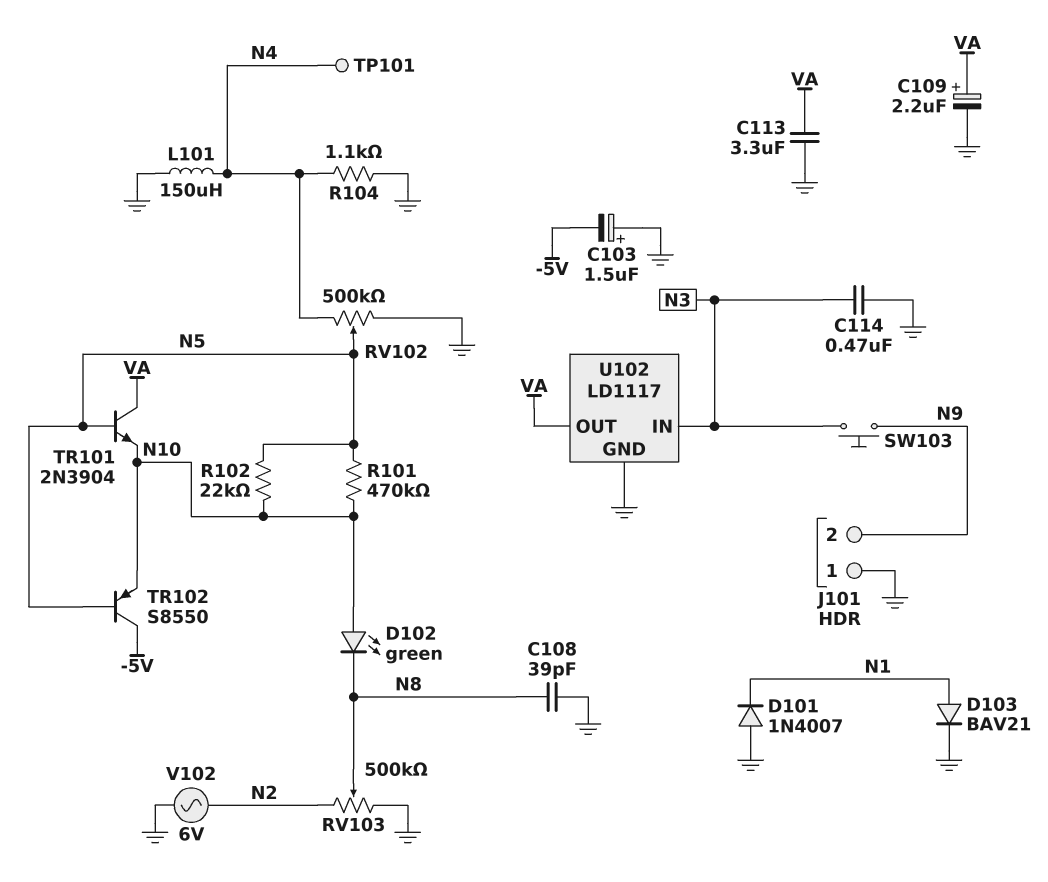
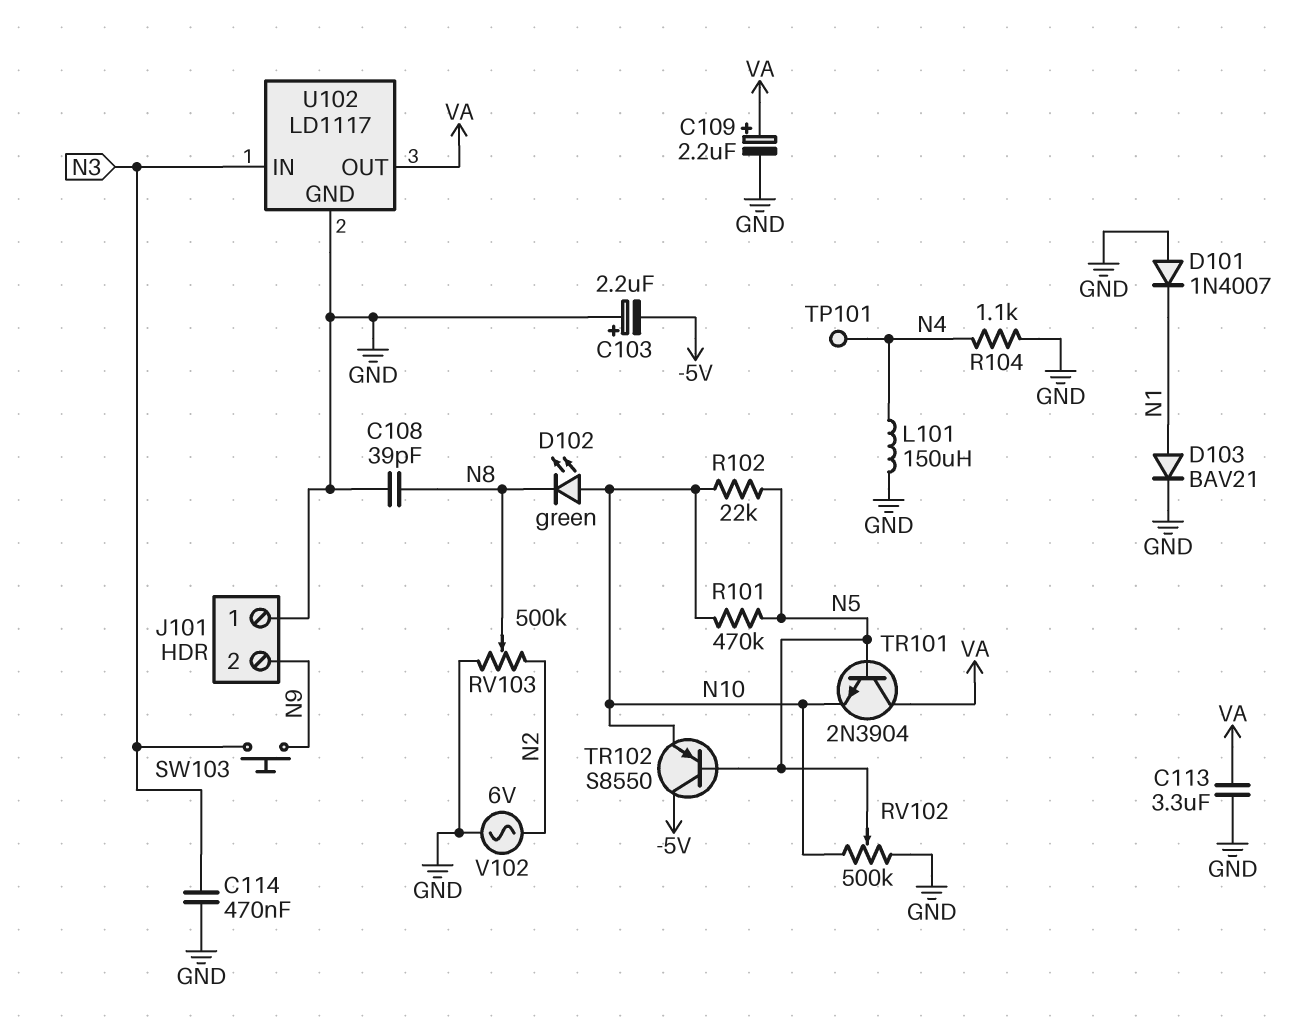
C103: 1.5uF (plus GND, minus -5V) -> 2.2uF (plus GND, minus -5V)
RV102: 500k (GND, N4, wiper N5) -> 500k (GND, N10, wiper N5)

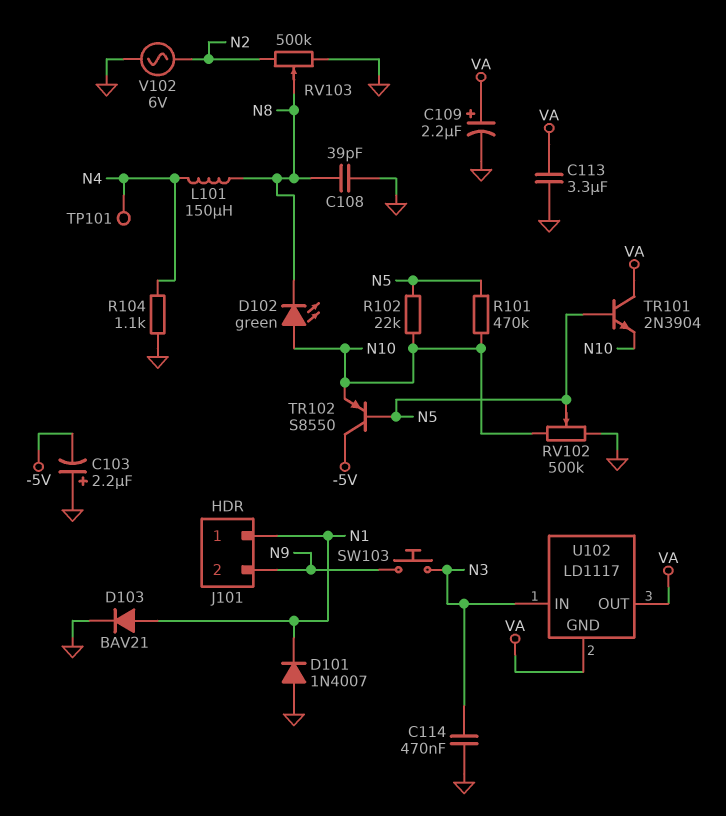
J101 pin 1: GND -> N1
L101: 150uH (GND, N4) -> 150uH (N4, N8)
U102 pin GND: GND -> VA

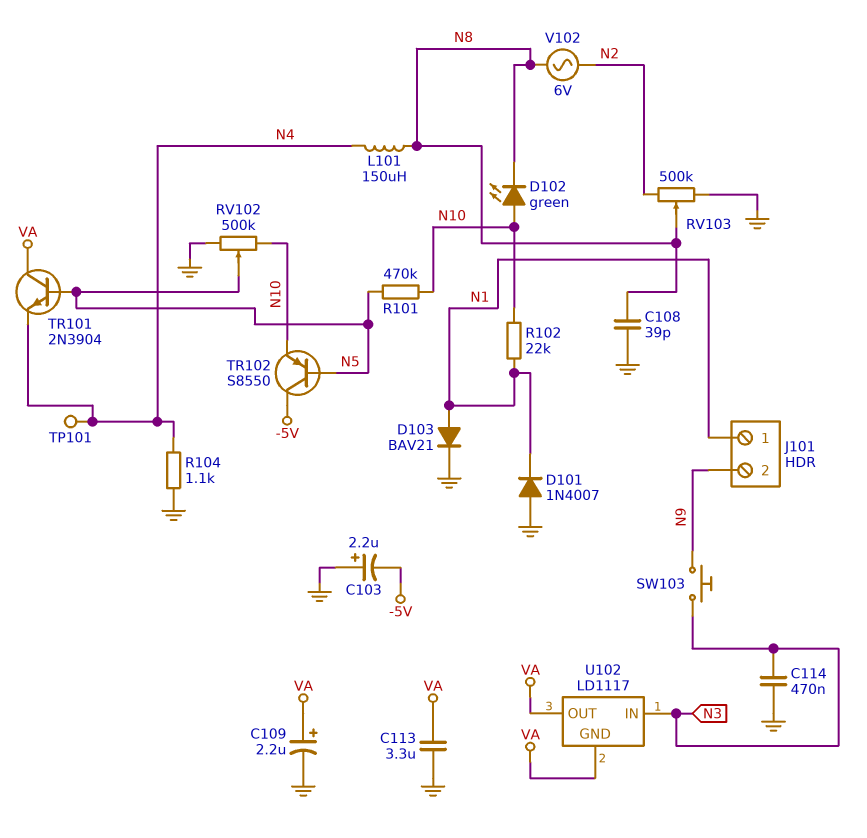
R102: 22k (N5, N10) -> 22k (N1, N10)
TR101: NPN 2N3904 (B N5, C VA, E N10) -> NPN 2N3904 (B N5, C VA, E N4)
V102: AC 6V (GND, N2) -> AC 6V (N2, N8)

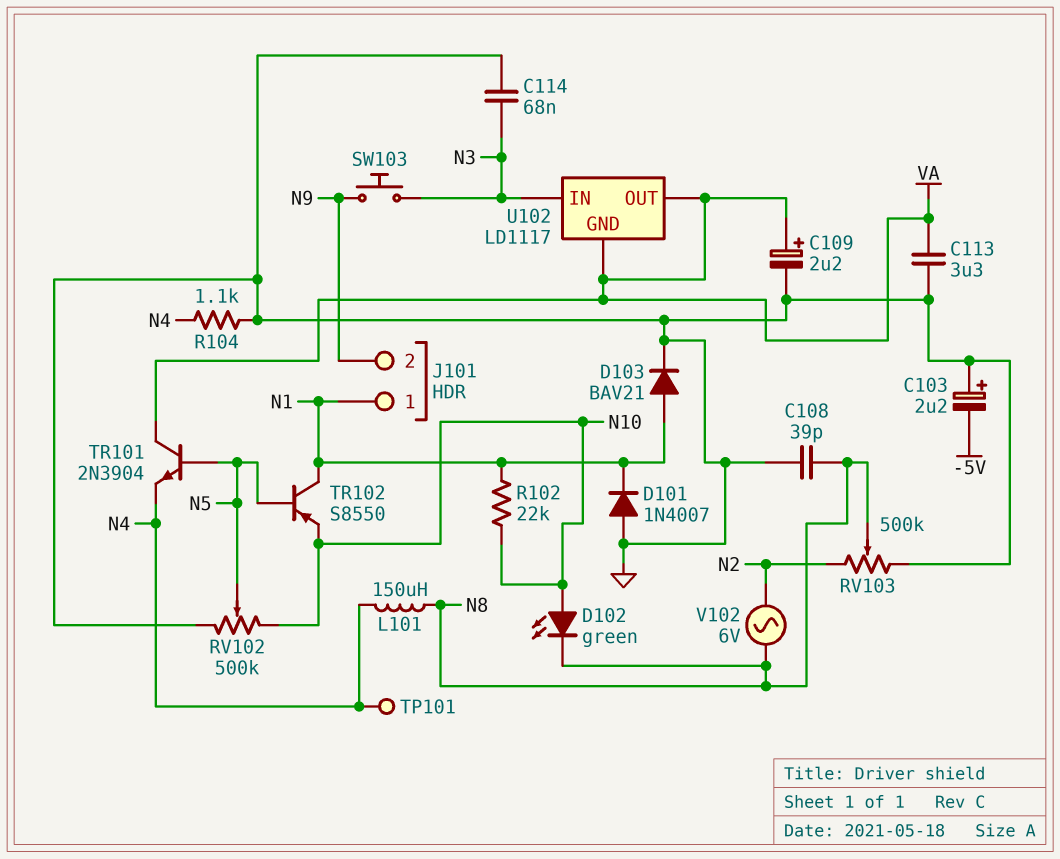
C114: 470nF (GND, N3) -> 68nF (GND, N3)
R101: 470k (N5, N10) -> none
TR102: PNP S8550 (B N5, C -5V, E N10) -> PNP S8550 (B N5, C N1, E N10)

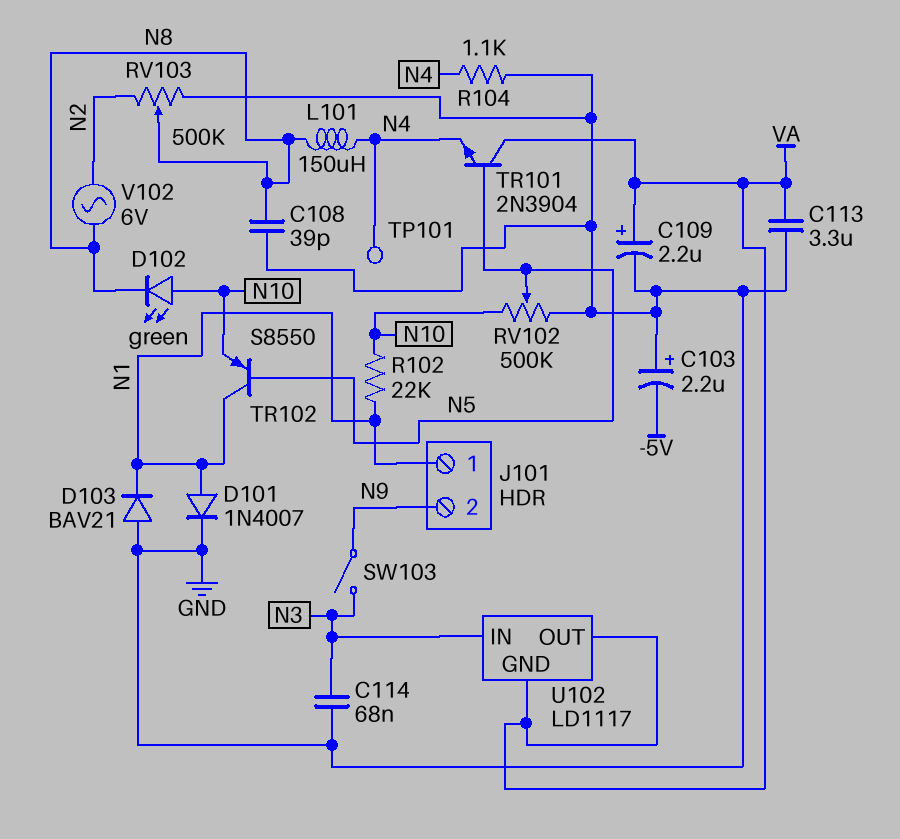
D101: diode 1N4007 (A GND, K N1) -> diode 1N4007 (A N1, K GND)
D103: diode BAV21 (A N1, K GND) -> diode BAV21 (A GND, K N1)
SW103: button (N3, N9) -> switch (N3, N9)

